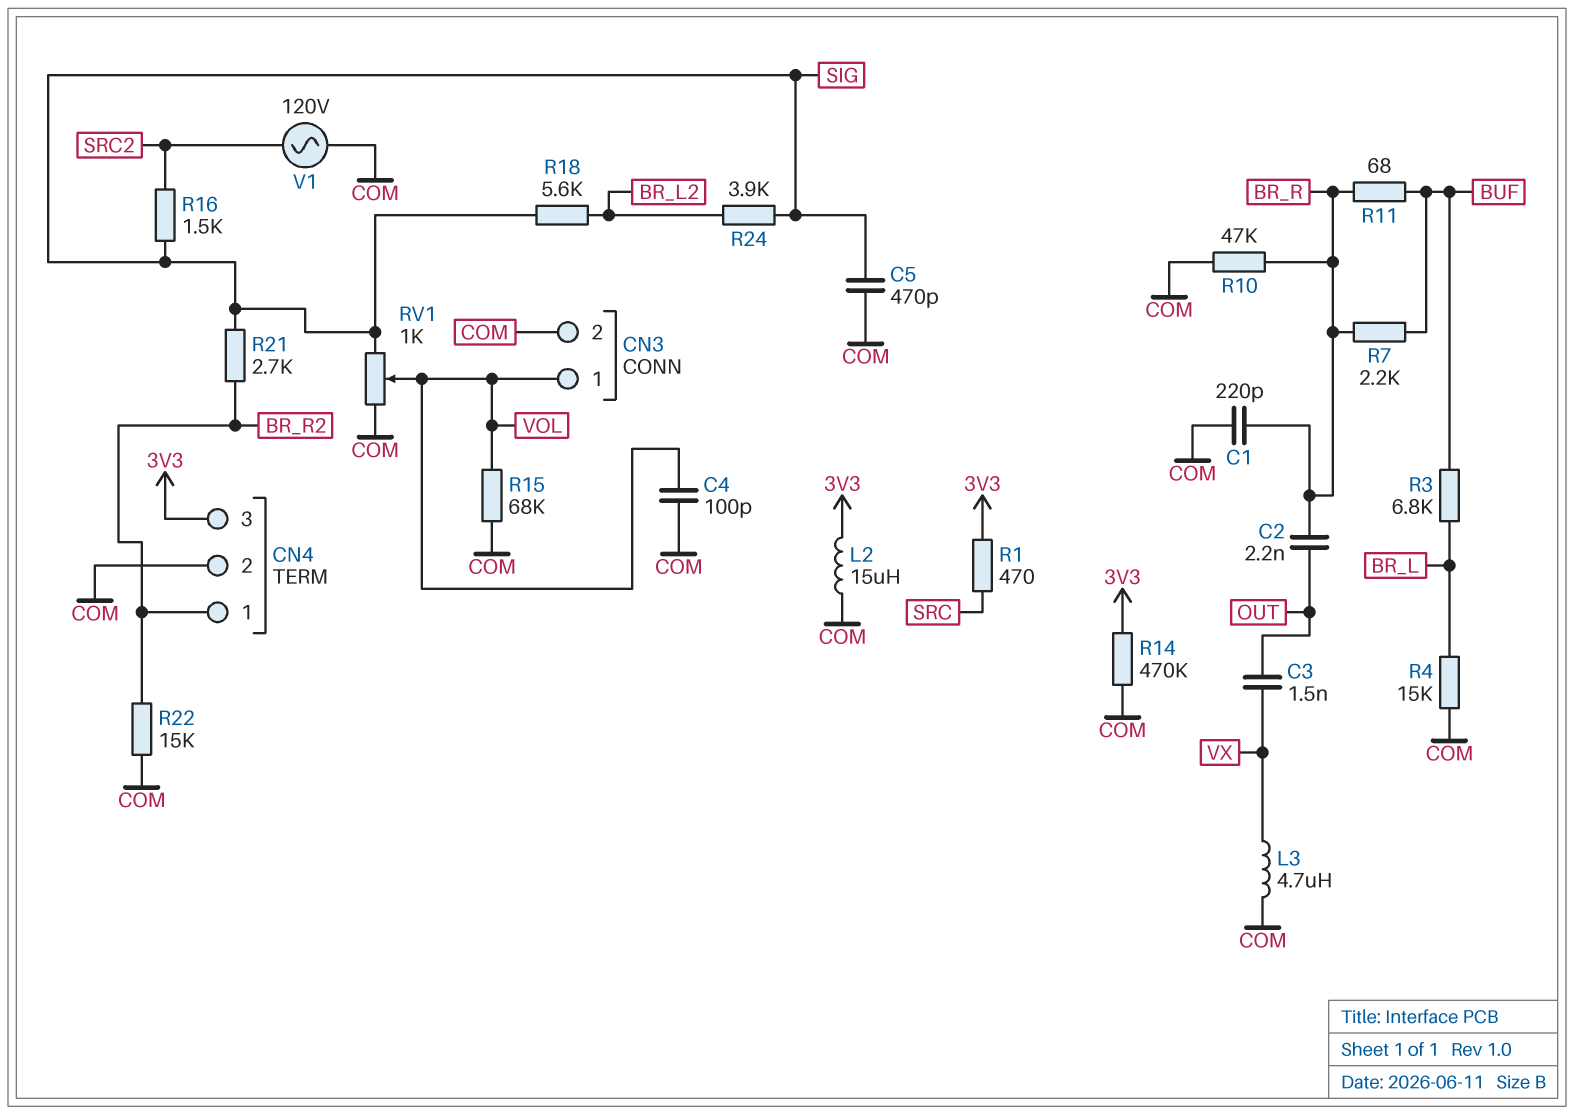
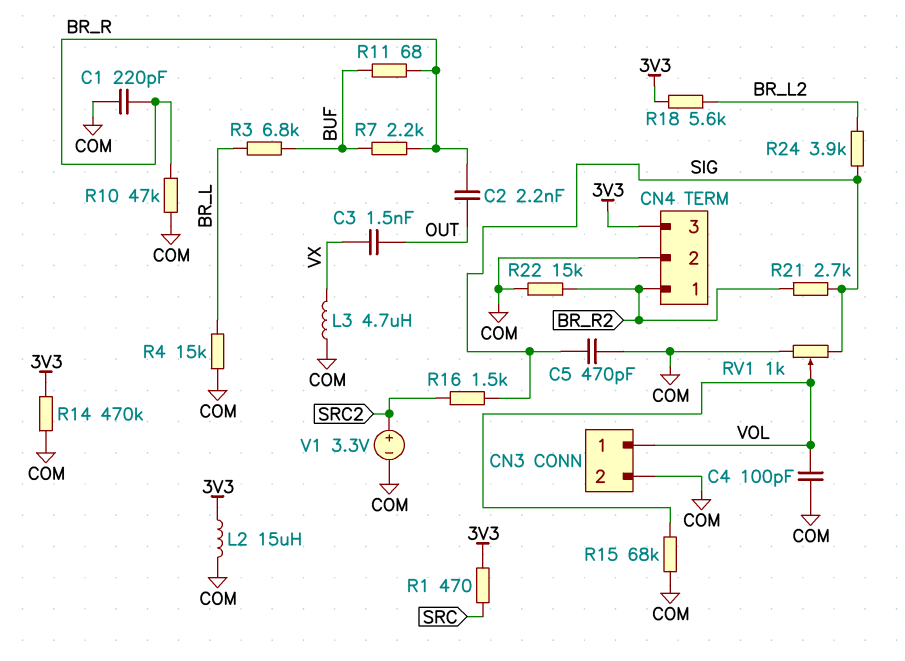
R18: 5.6k (BR_L2, SIG) -> 5.6k (3V3, BR_L2)
V1: AC 120V (COM, SRC2) -> 3.3V (plus SRC2, minus COM)

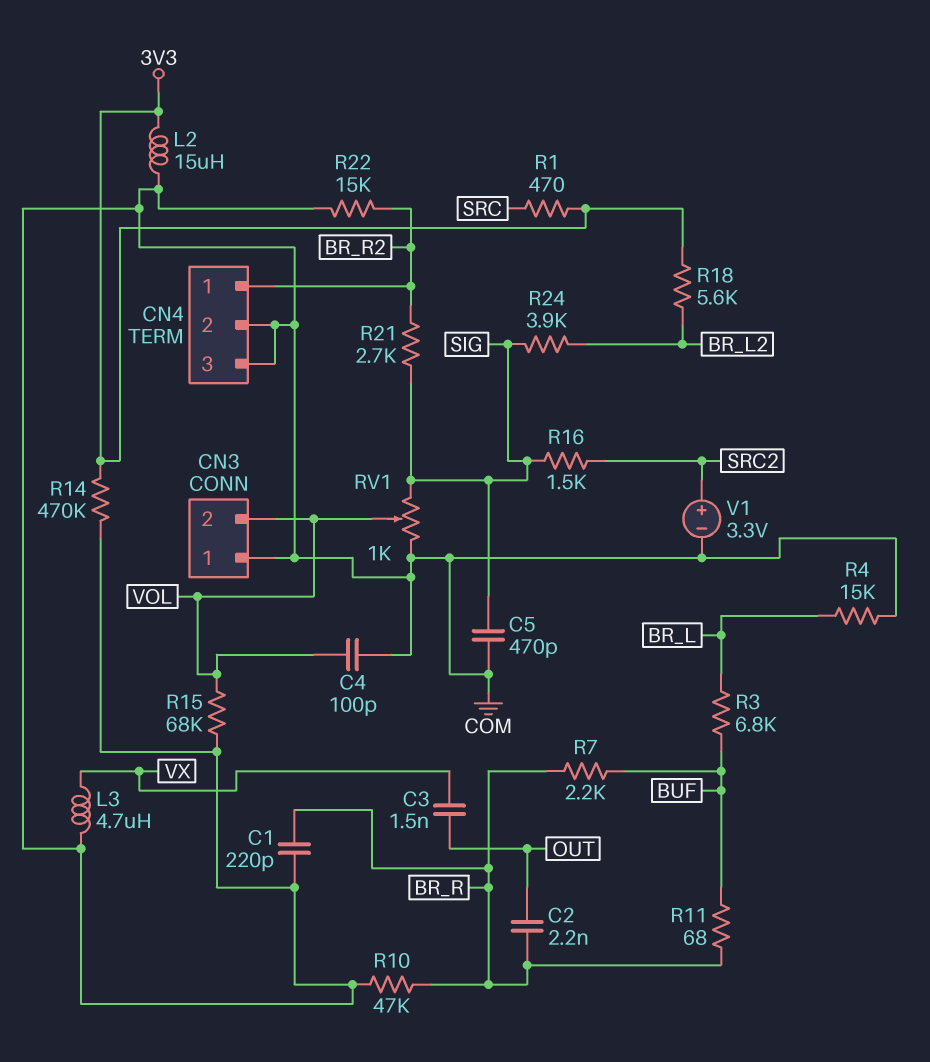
CN3 pin 1: VOL -> COM
CN3 pin 2: COM -> VOL
CN4 pin 3: 3V3 -> COM

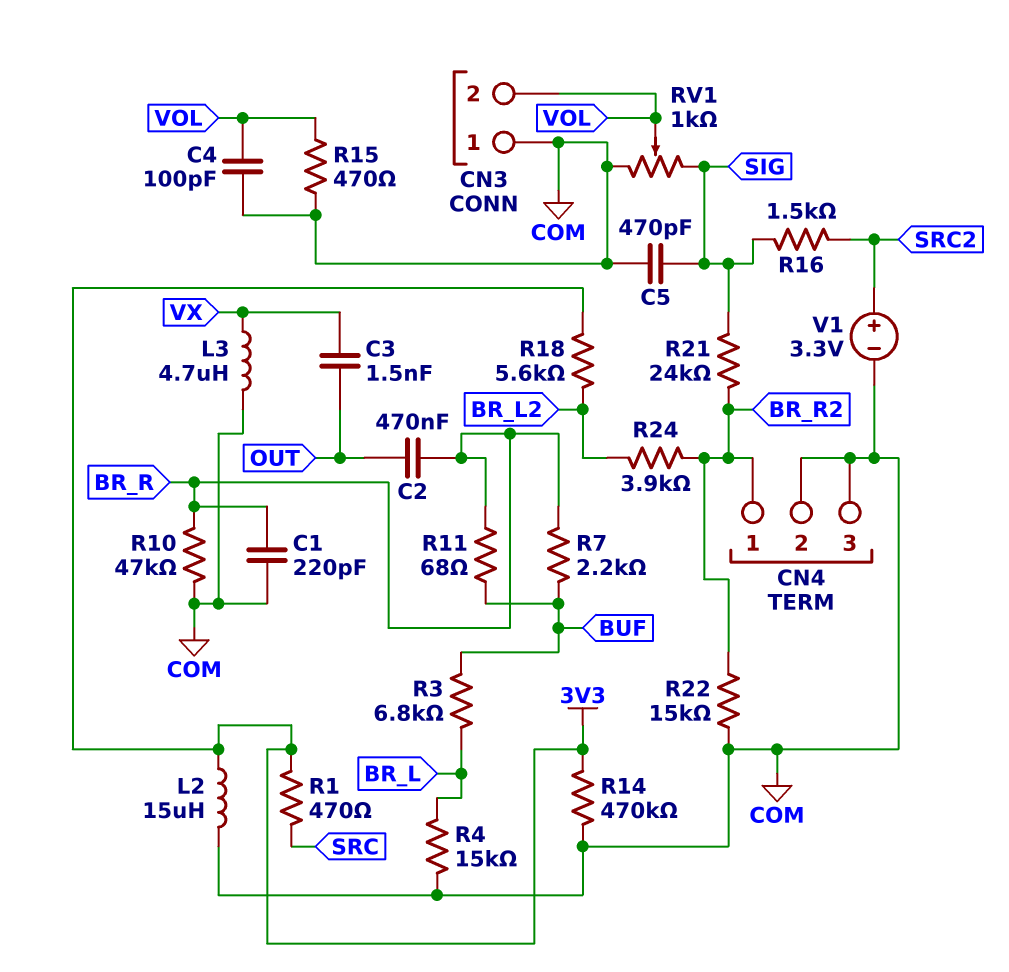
C2: 2.2nF (BR_R, OUT) -> 470nF (BR_R, OUT)
R15: 68k (COM, VOL) -> 470 (COM, VOL)
R21: 2.7k (BR_R2, SIG) -> 24k (BR_R2, SIG)
R24: 3.9k (BR_L2, SIG) -> 3.9k (BR_L2, BR_R2)

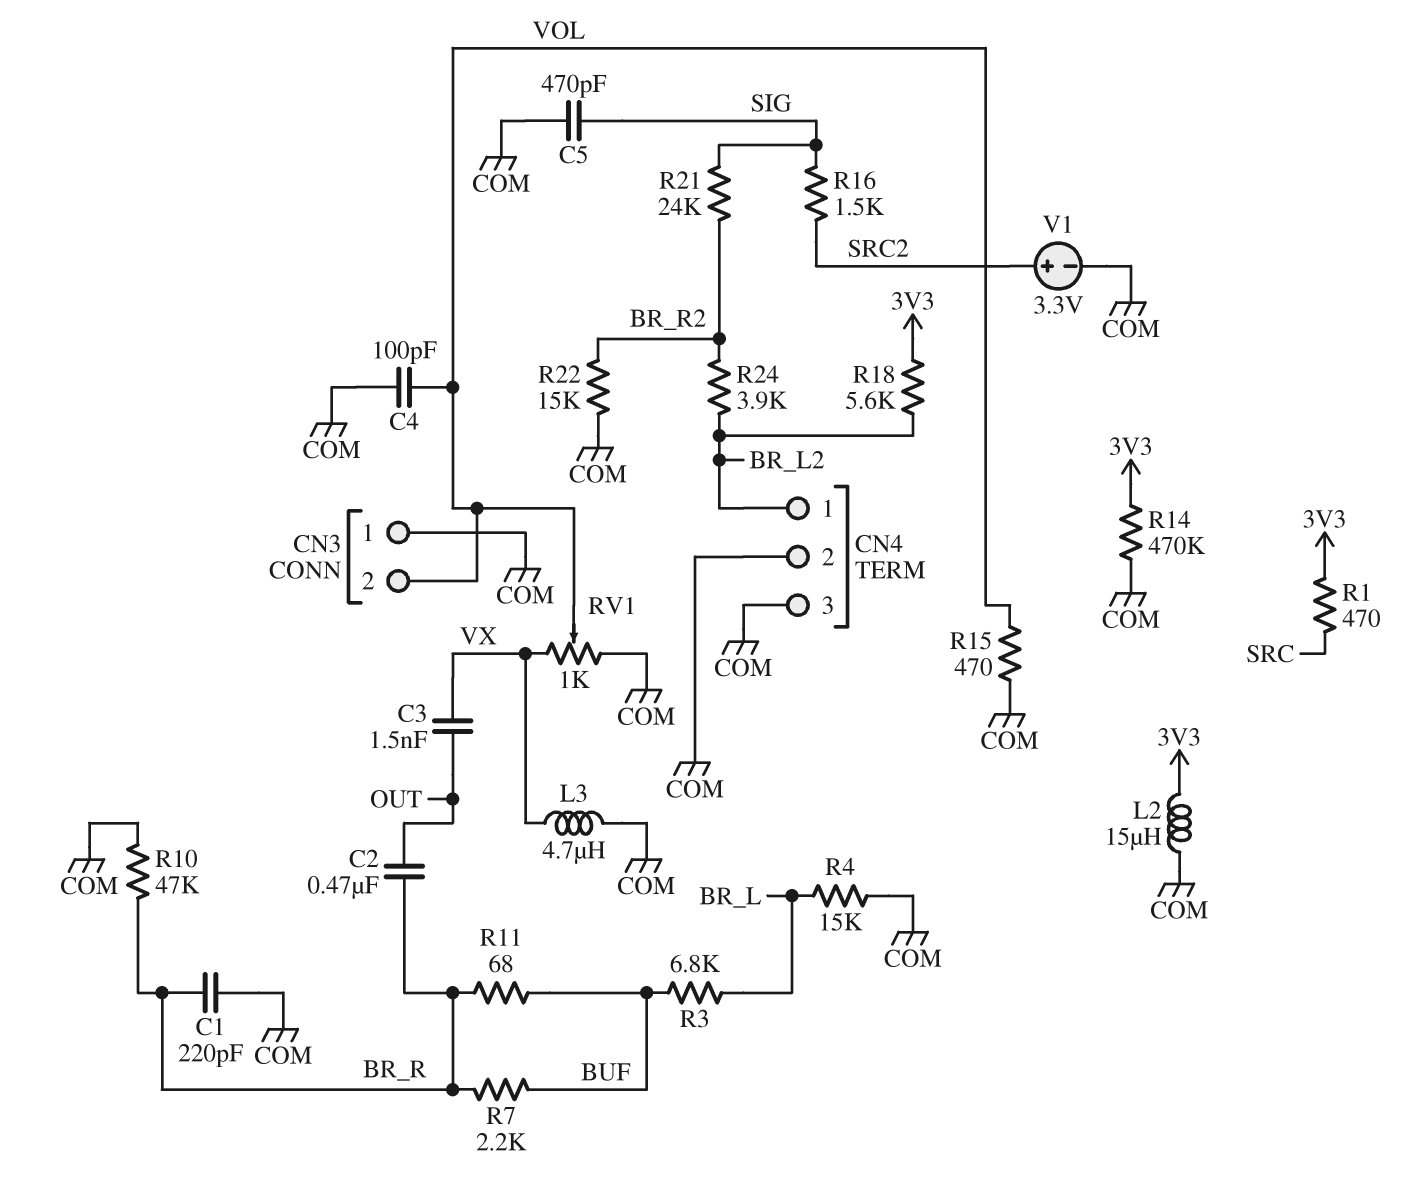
CN4 pin 1: BR_R2 -> BR_L2
RV1: 1k (COM, SIG, wiper VOL) -> 1k (COM, VX, wiper VOL)

